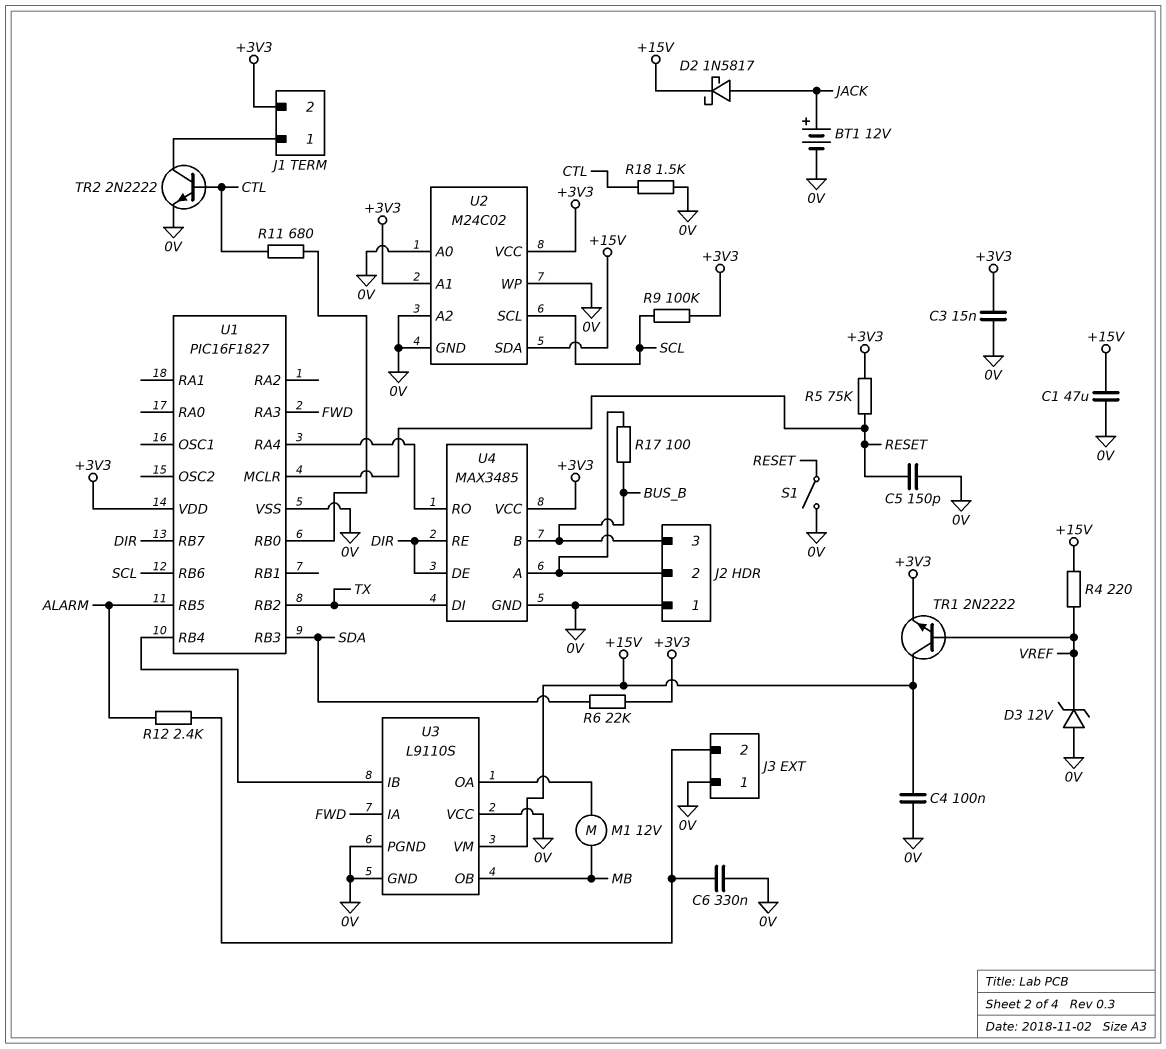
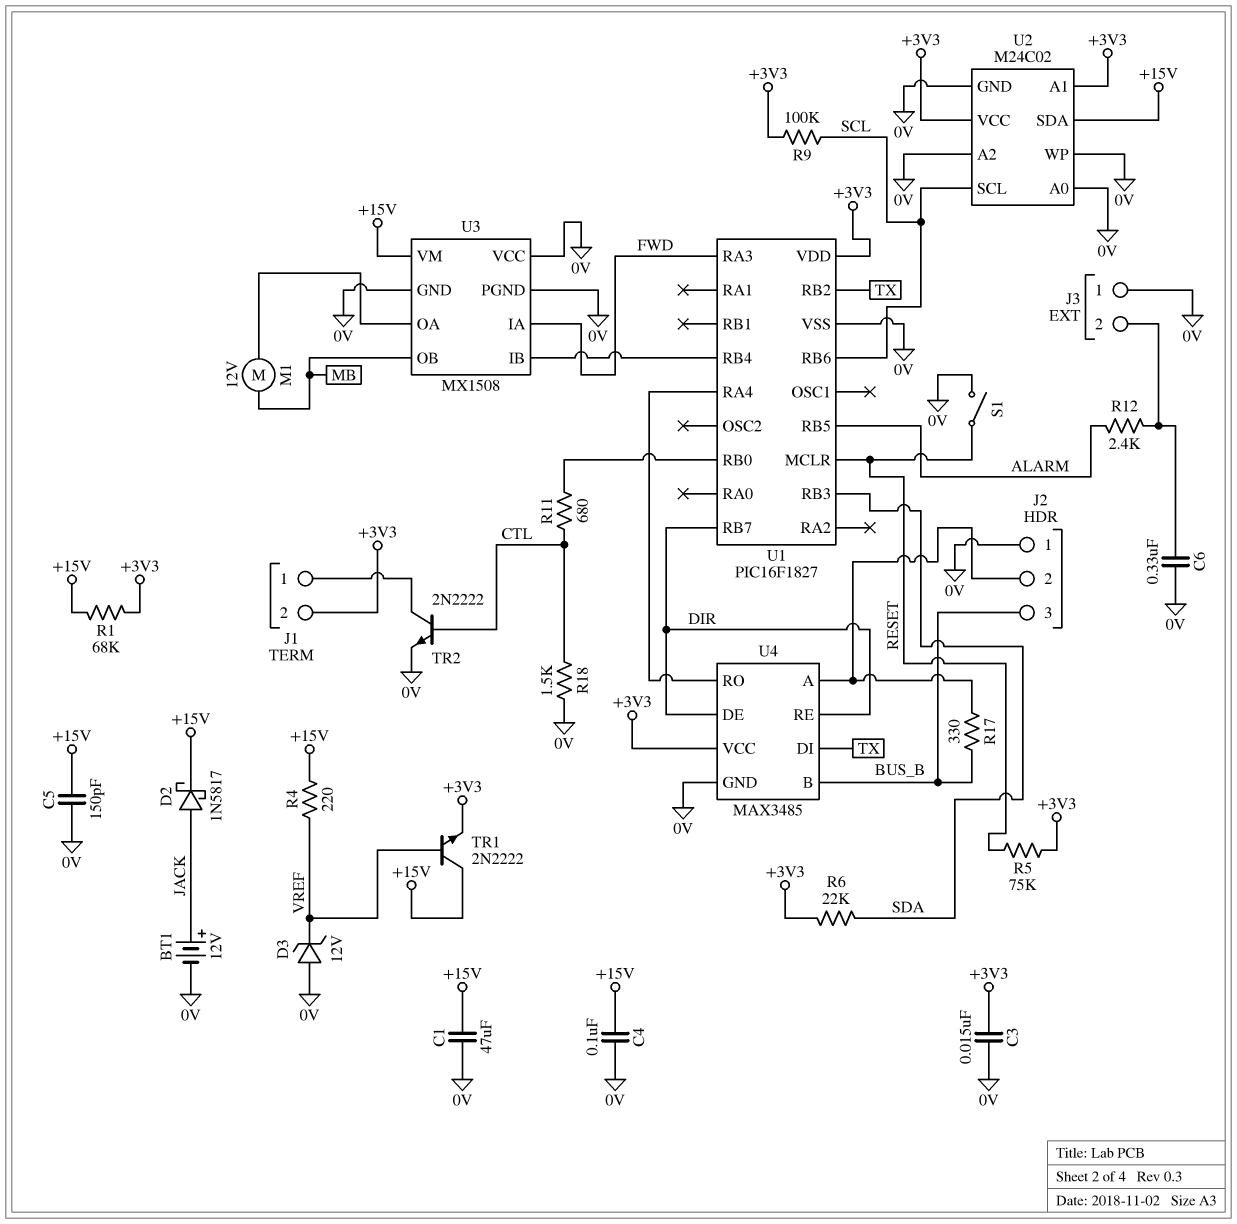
C5: 150pF (0V, RESET) -> 150pF (+15V, 0V)
R1: none -> 68k (+3V3, +15V)
R17: 100 (BUS_B, J2/2) -> 330 (BUS_B, J2/2)
U3: L9110S -> MX1508

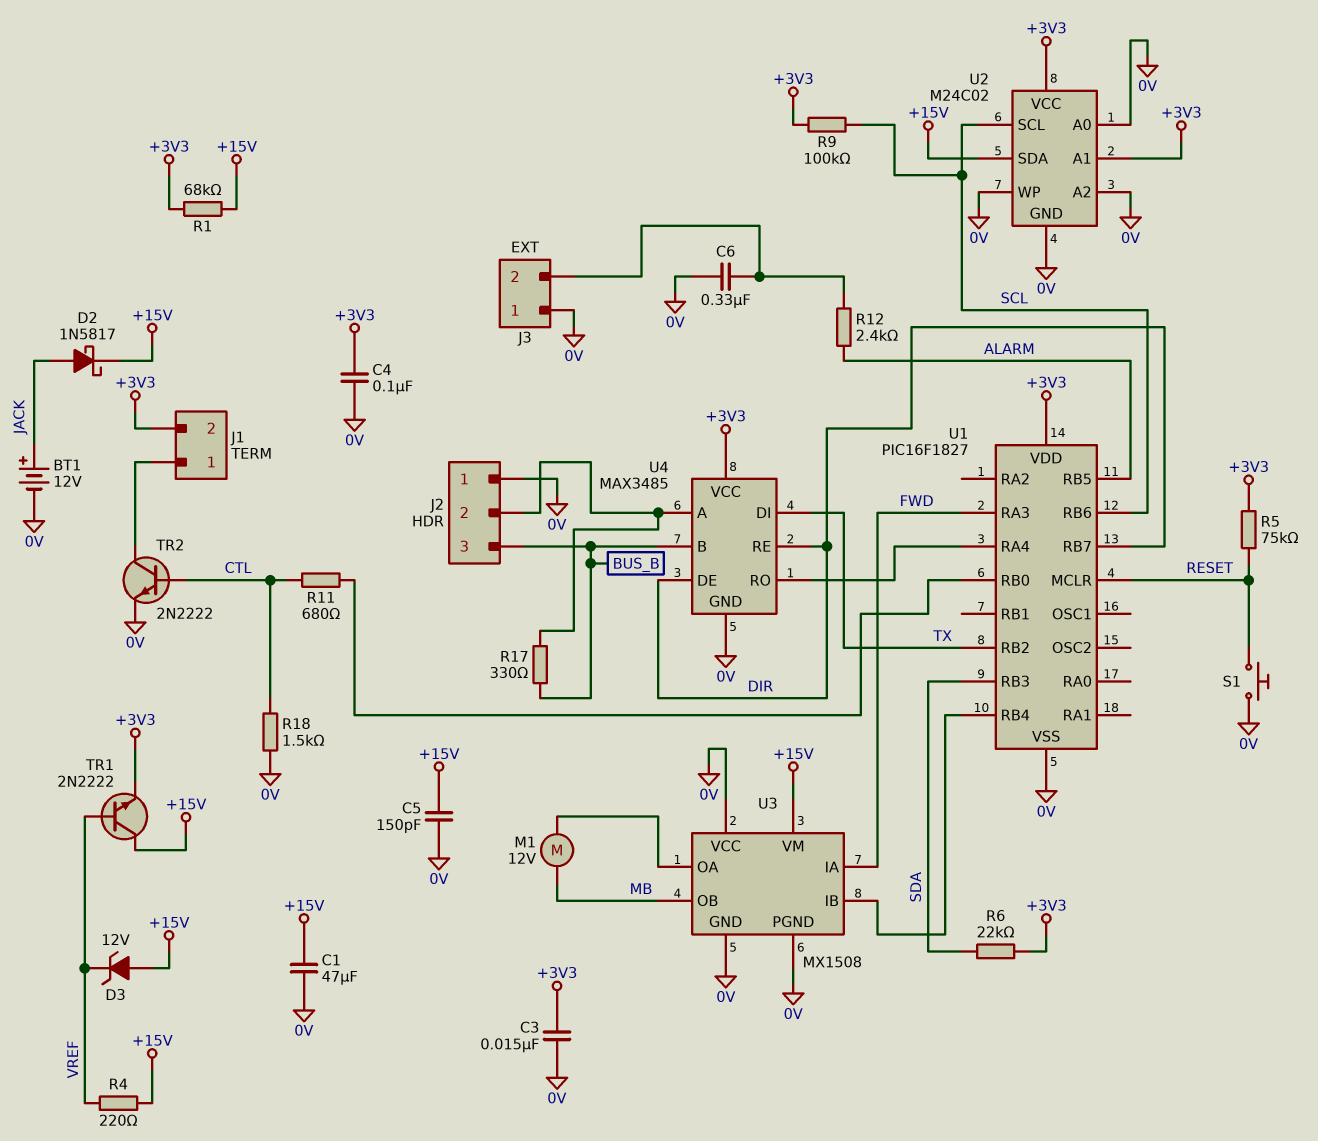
C4: 100nF (+15V, 0V) -> 100nF (+3V3, 0V)
D3: zener 12V (A 0V, K VREF) -> zener 12V (A +15V, K VREF)
S1: switch (0V, RESET) -> button (0V, RESET)

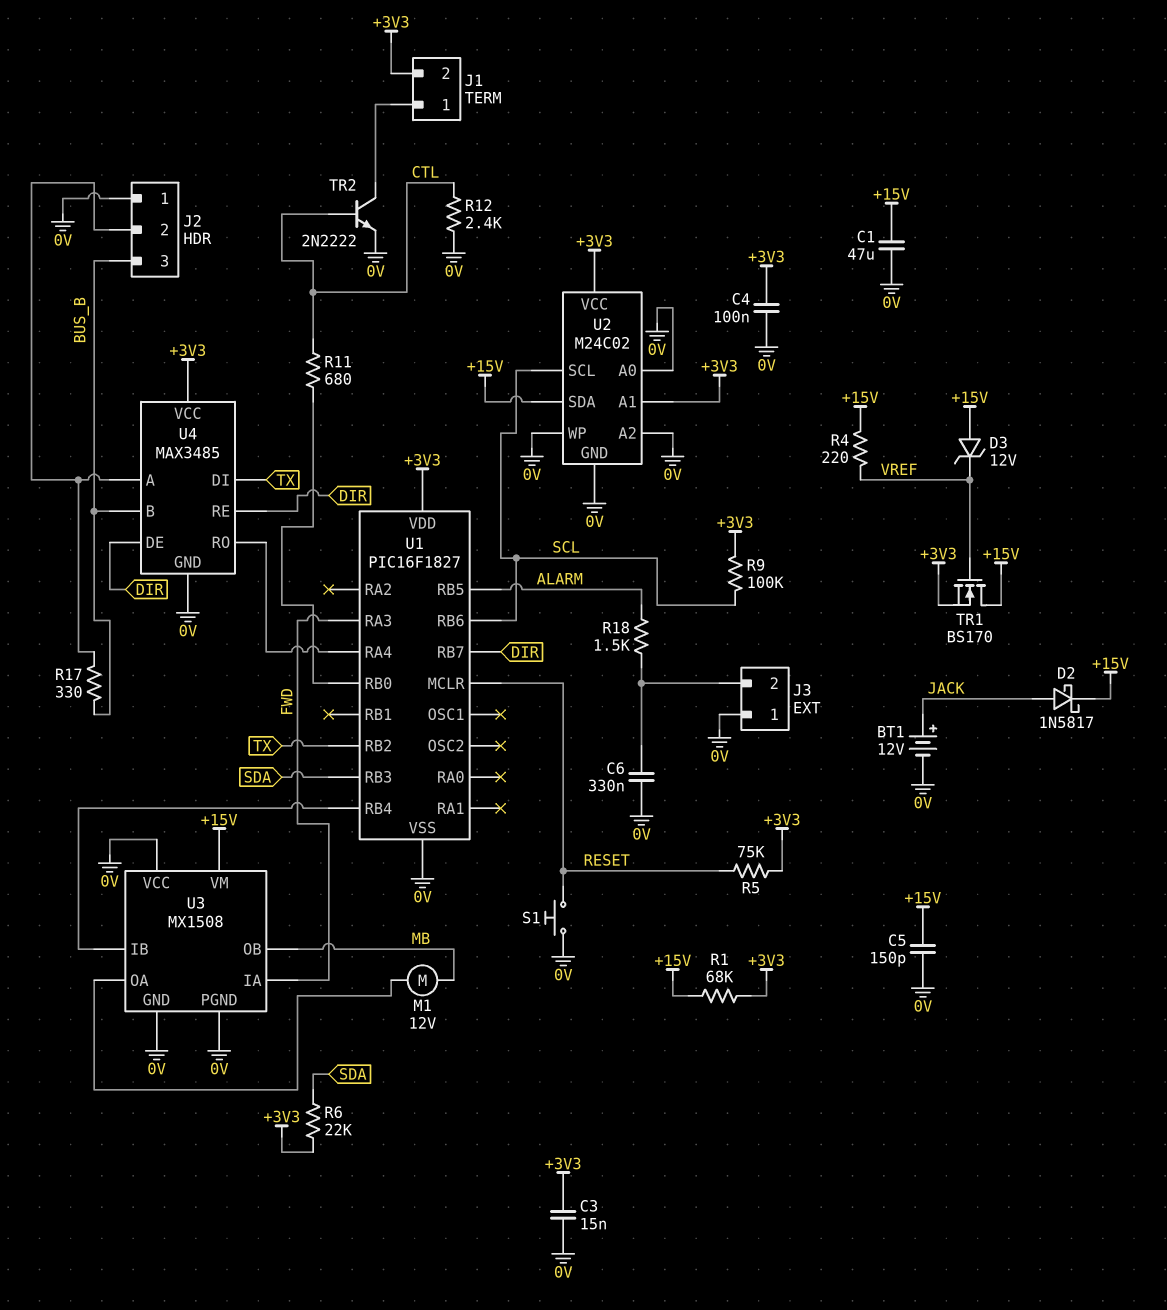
R12: 2.4k (ALARM, J3/2) -> 2.4k (0V, CTL)
R18: 1.5k (0V, CTL) -> 1.5k (ALARM, J3/2)
TR1: NPN 2N2222 (B VREF, C +15V, E +3V3) -> NMOS BS170 (G VREF, D +15V, S +3V3)

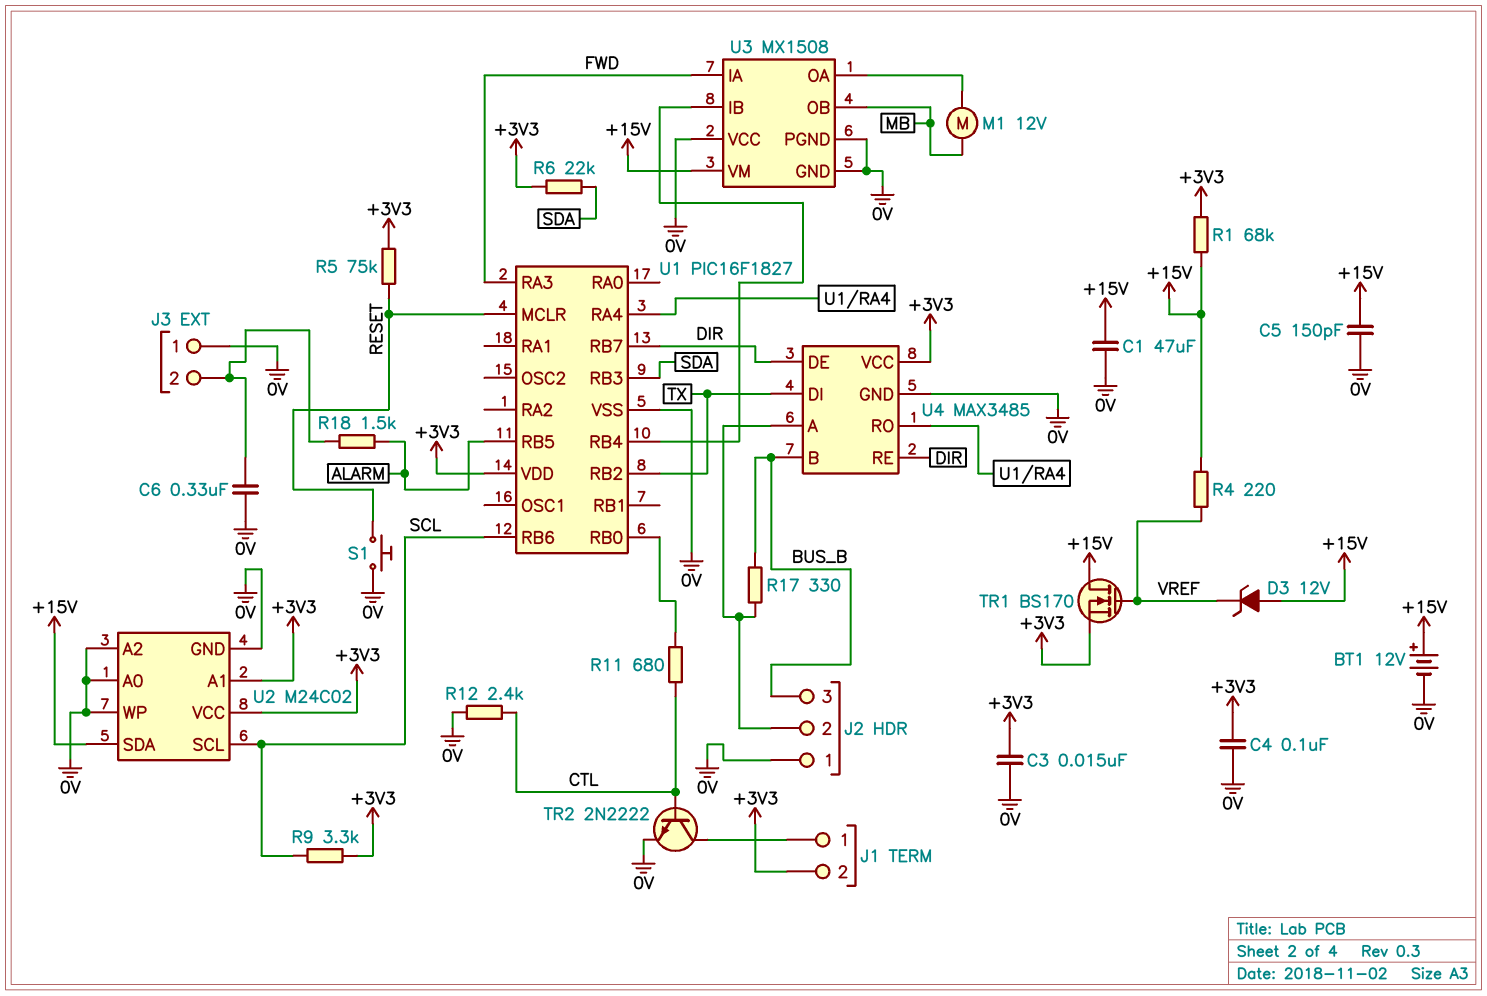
BT1: 12V (plus JACK, minus 0V) -> 12V (plus +15V, minus 0V)
D2: schottky 1N5817 (A JACK, K +15V) -> none
R9: 100k (+3V3, SCL) -> 3.3k (+3V3, SCL)

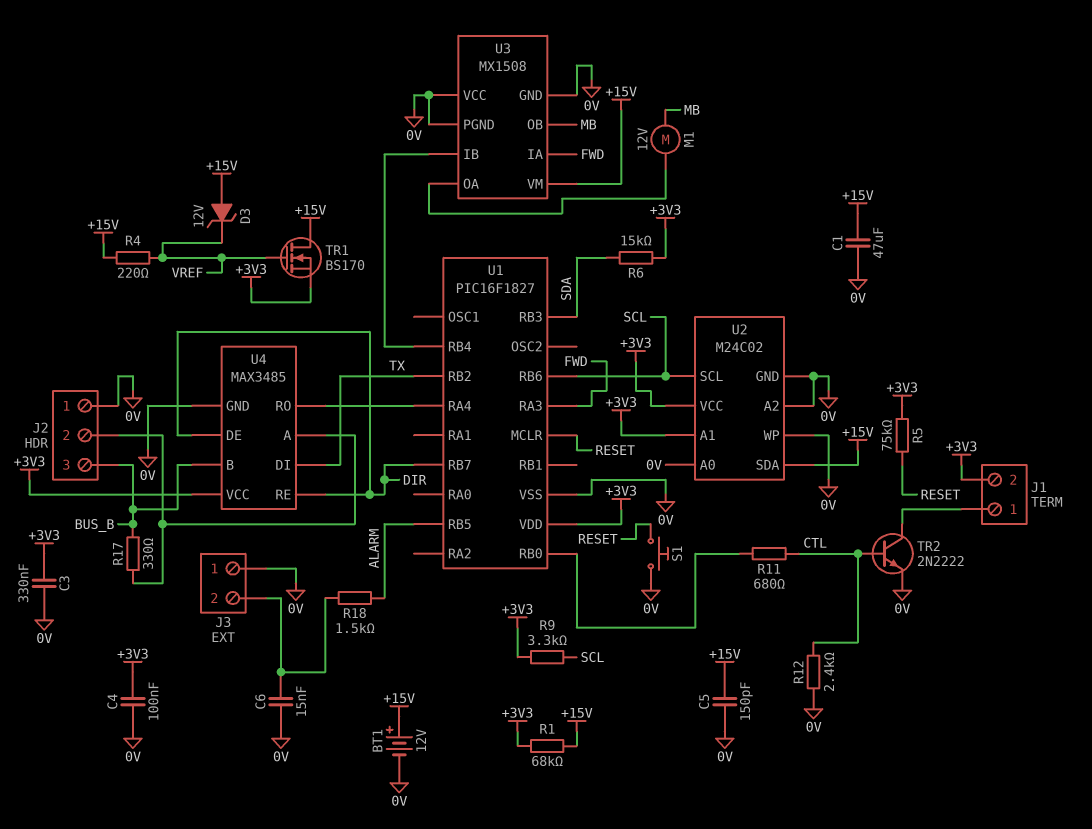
C3: 15nF (+3V3, 0V) -> 330nF (+3V3, 0V)
C6: 330nF (0V, J3/2) -> 15nF (0V, J3/2)
R6: 22k (+3V3, SDA) -> 15k (+3V3, SDA)

